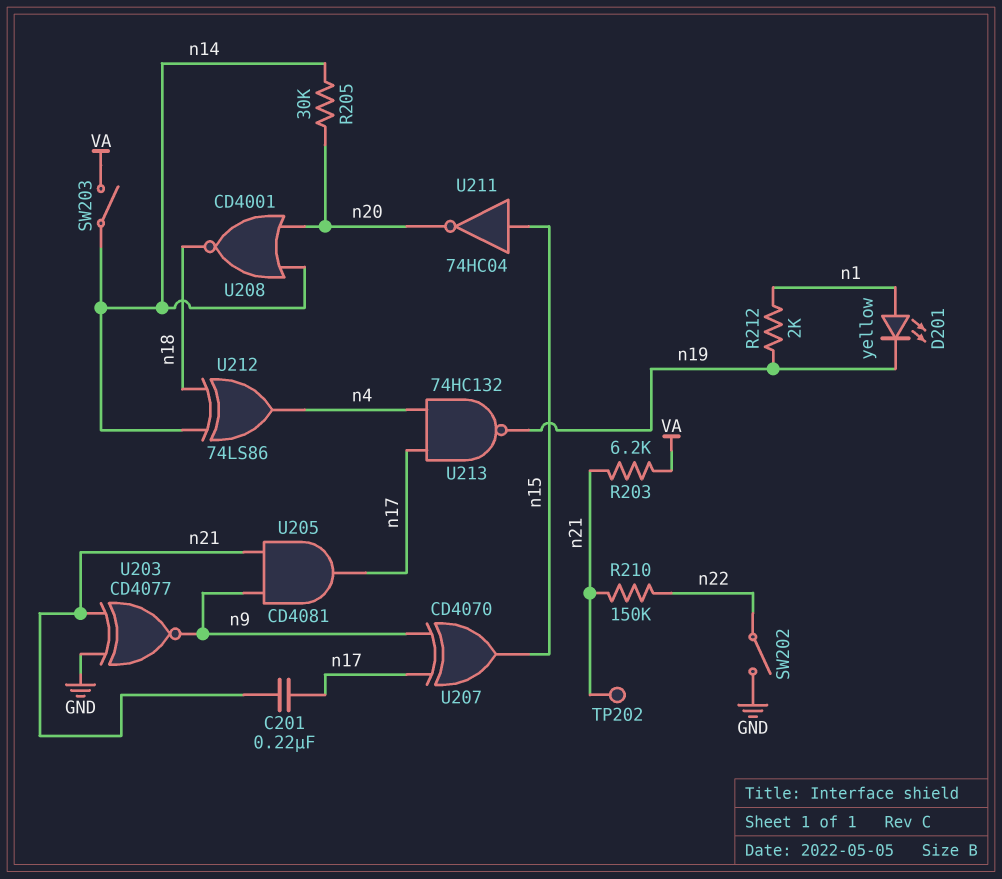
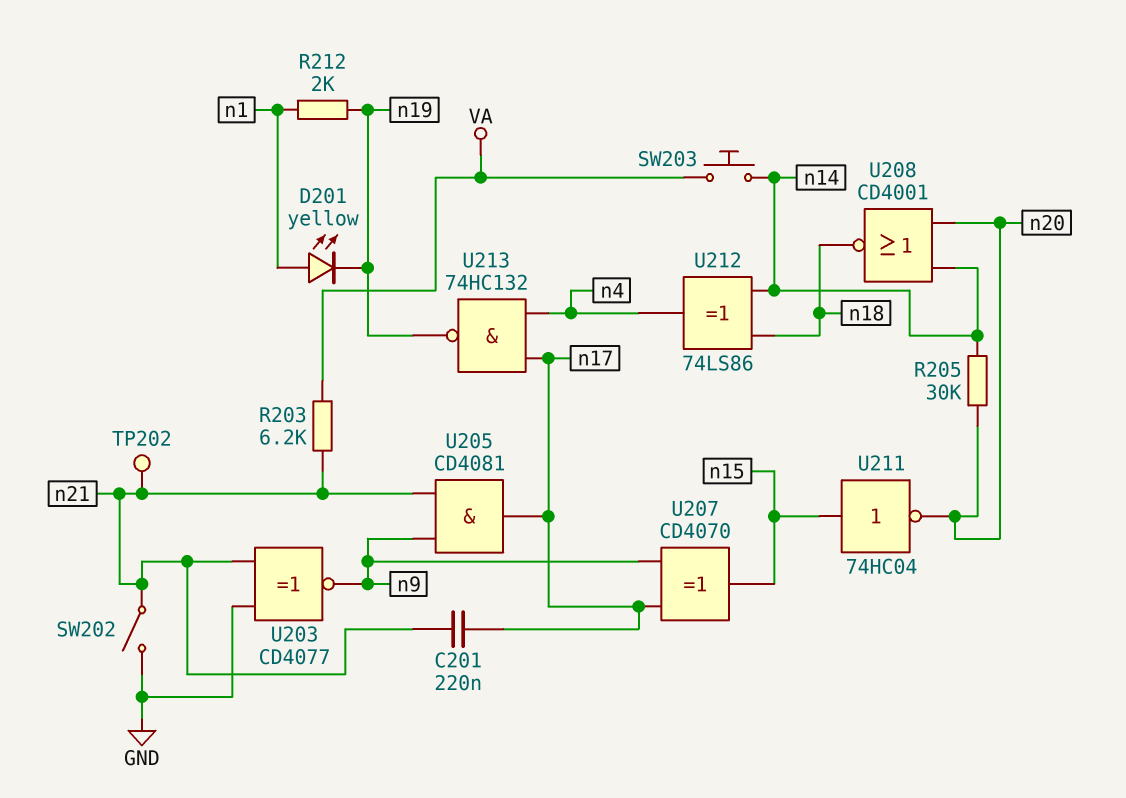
R210: 150k (n21, n22) -> none
SW202: switch (GND, n22) -> switch (GND, n21)
SW203: switch (VA, n14) -> button (VA, n14)

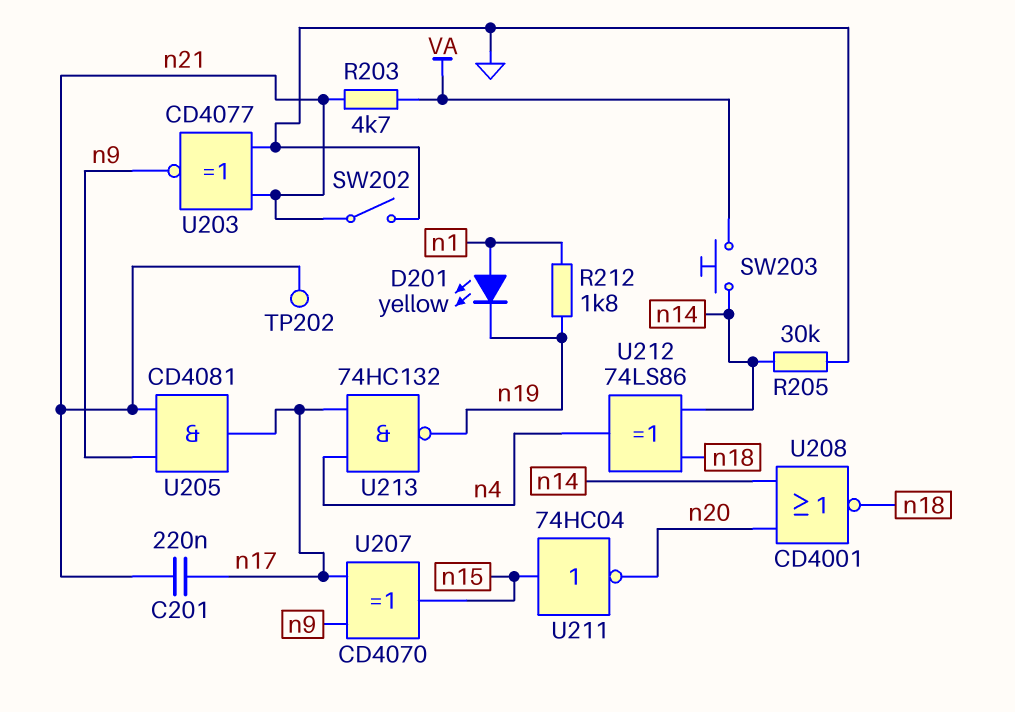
R203: 6.2k (VA, n21) -> 4.7k (VA, n21)
R205: 30k (n14, n20) -> 30k (GND, n14)
R212: 2k (n1, n19) -> 1.8k (n1, n19)

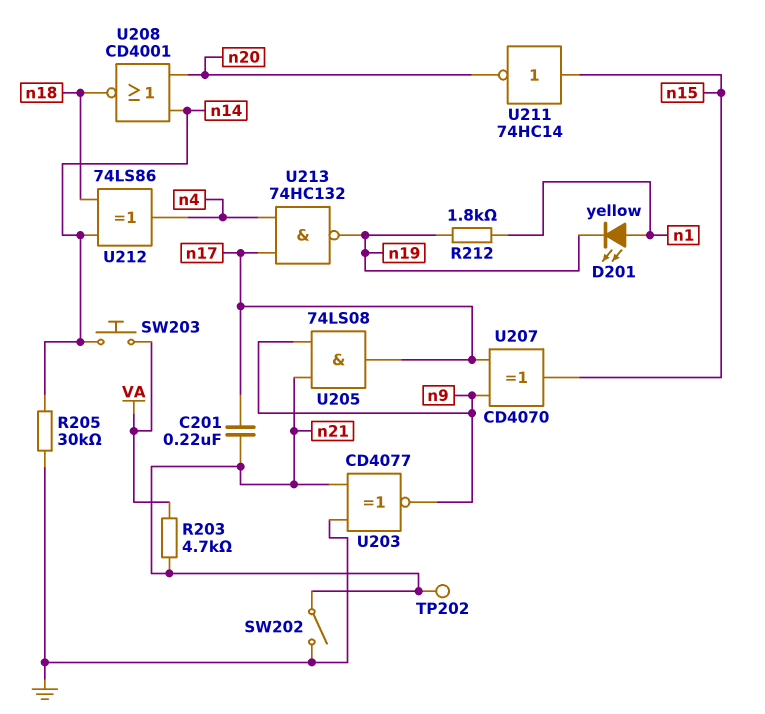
U205: AND CD4081 (in n9, in n21, out n17) -> AND 74LS08 (in n9, in n21, out n17)
U211: NOT 74HC04 (in n15, out n20) -> NOT 74HC14 (in n15, out n20)

